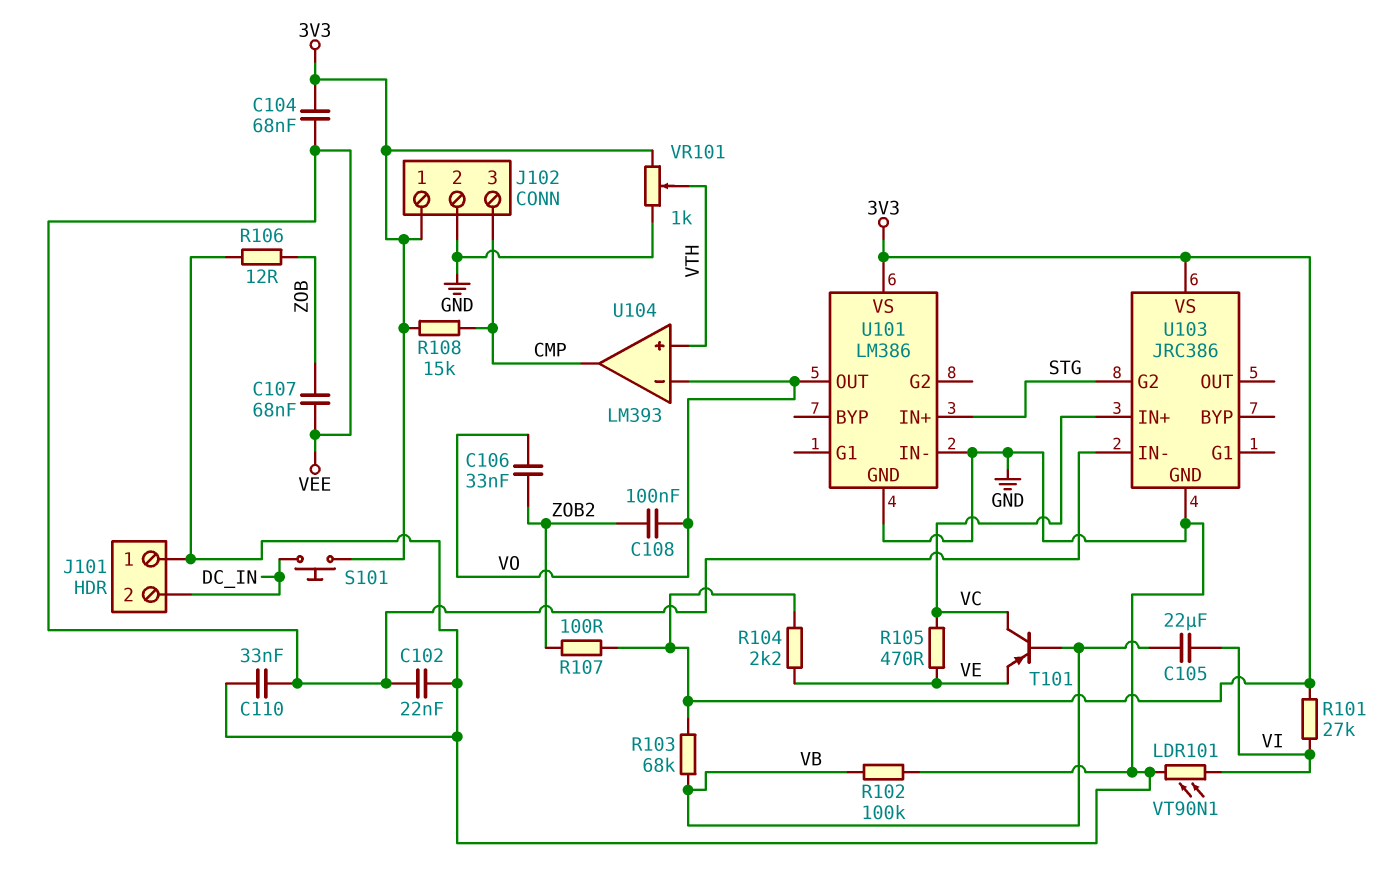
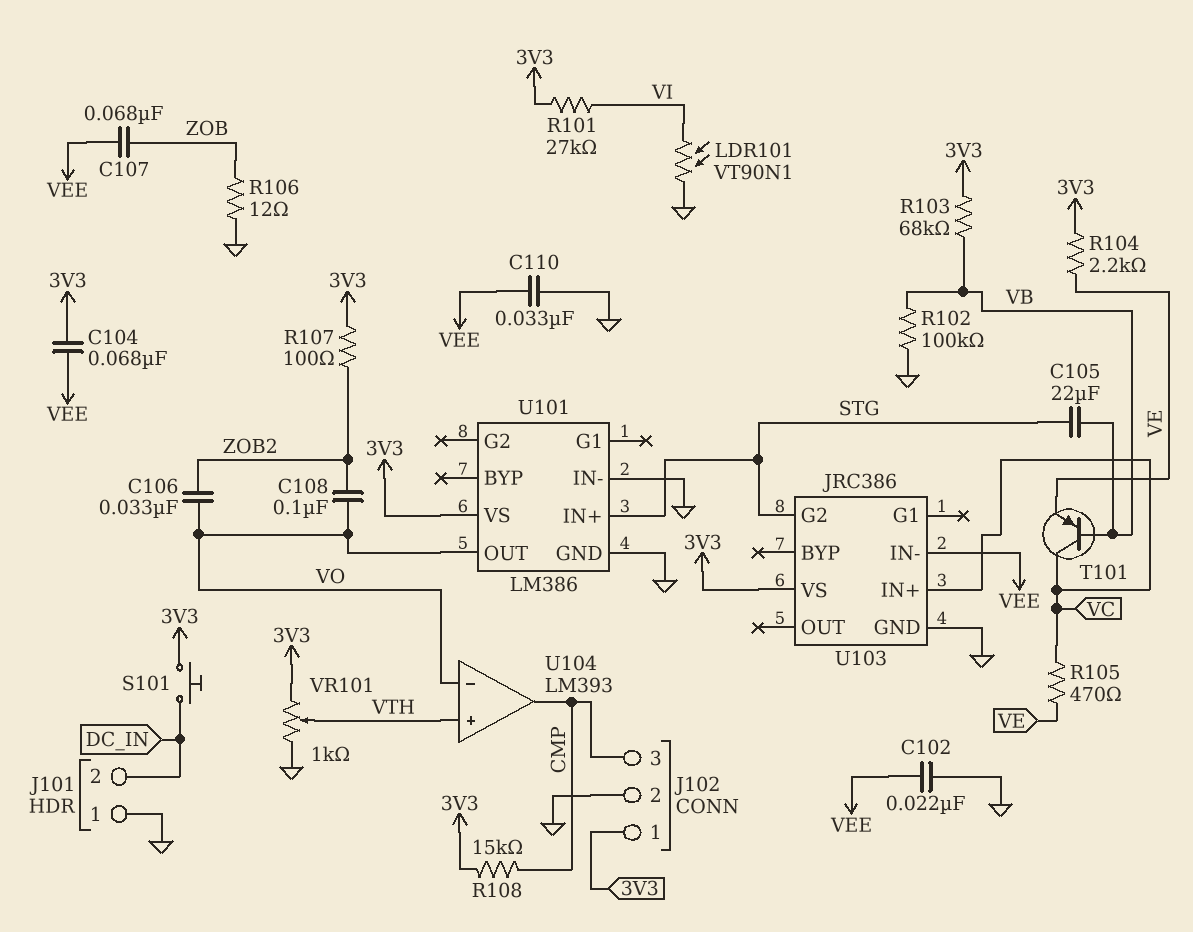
C105: 22uF (VB, VI) -> 22uF (STG, VB)

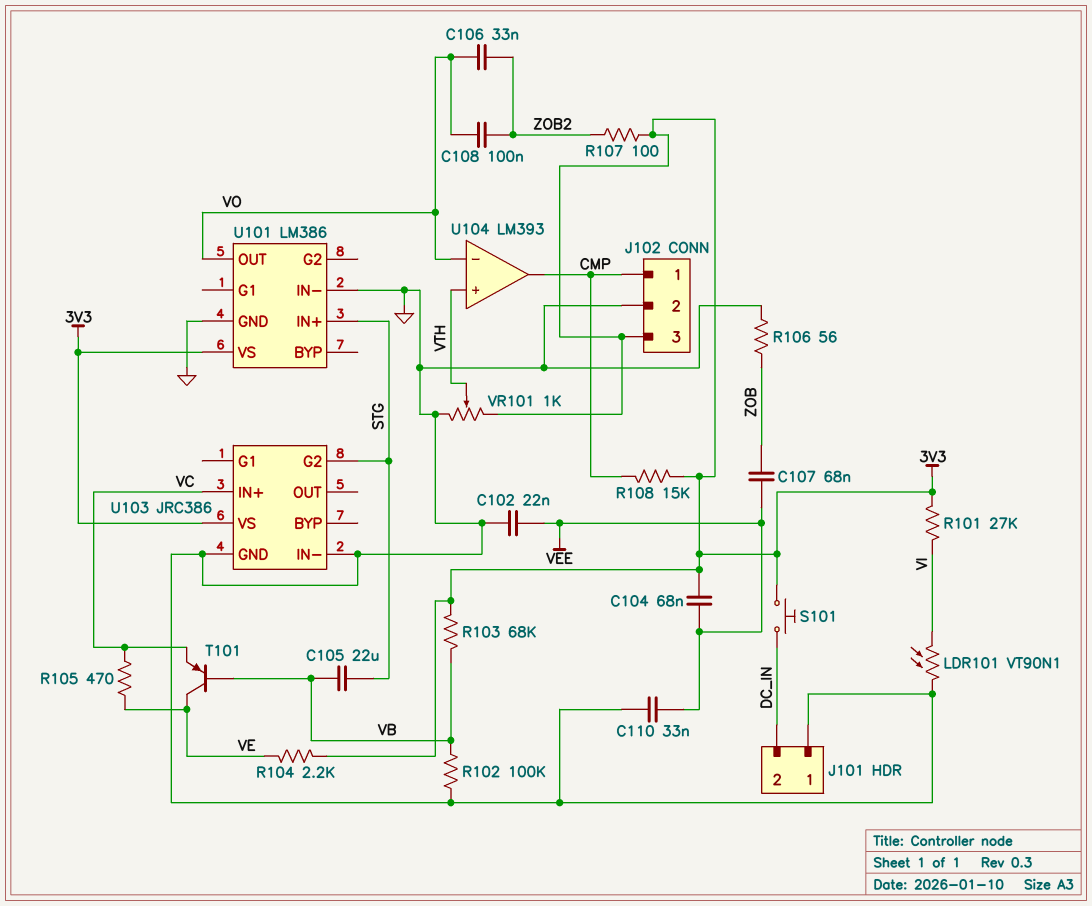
J102 pin 1: 3V3 -> CMP
J102 pin 3: CMP -> 3V3
R106: 12 (GND, ZOB) -> 56 (GND, ZOB)
T101: PNP (B VB, C VC, E VE) -> PNP (B VB, C VE, E VC)
U103 pin IN-: VEE -> GND

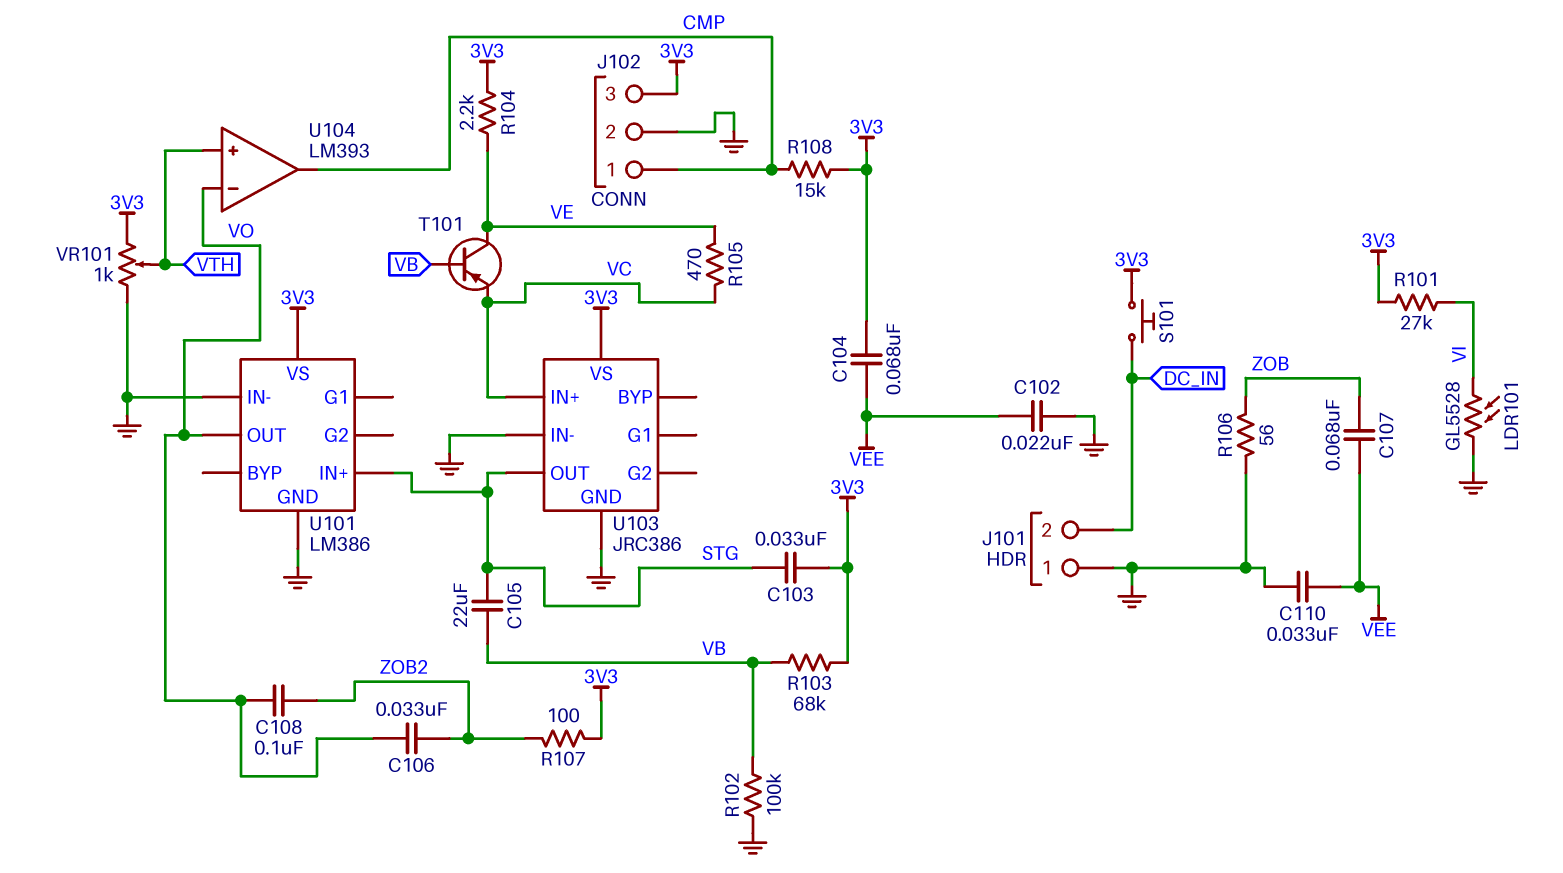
C103: none -> 33nF (3V3, STG)
LDR101: VT90N1 (GND, VI) -> GL5528 (GND, VI)
U103 pin G2: STG -> none
U103 pin OUT: none -> STG

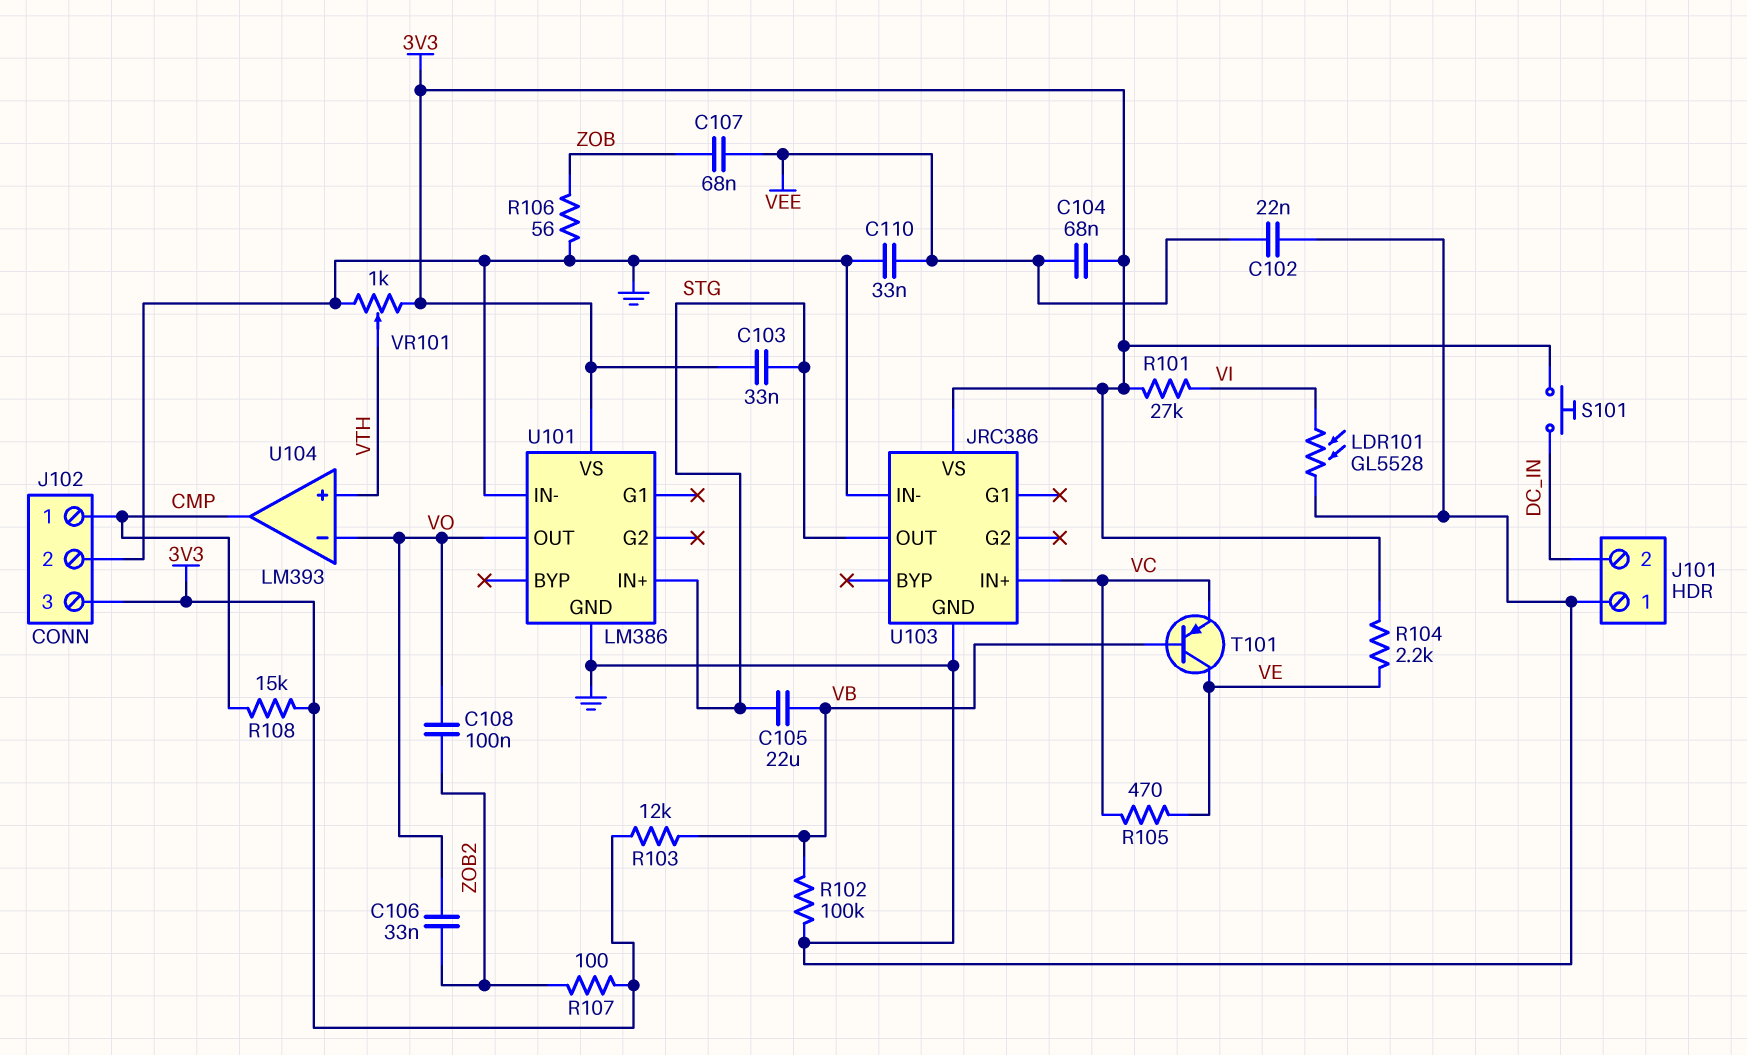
R103: 68k (3V3, VB) -> 12k (3V3, VB)

